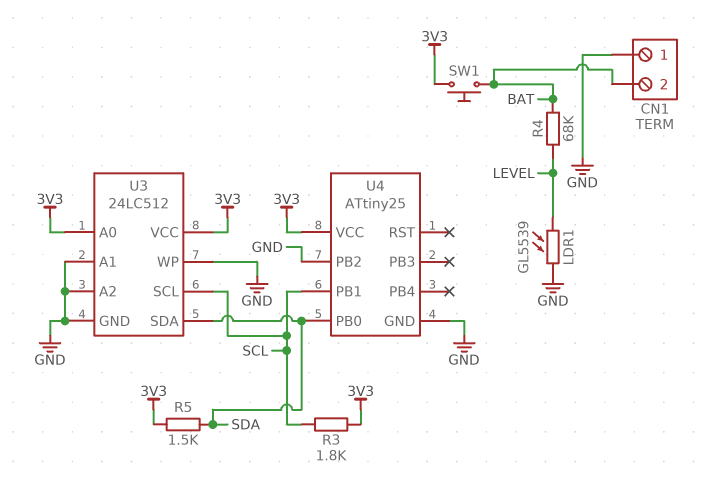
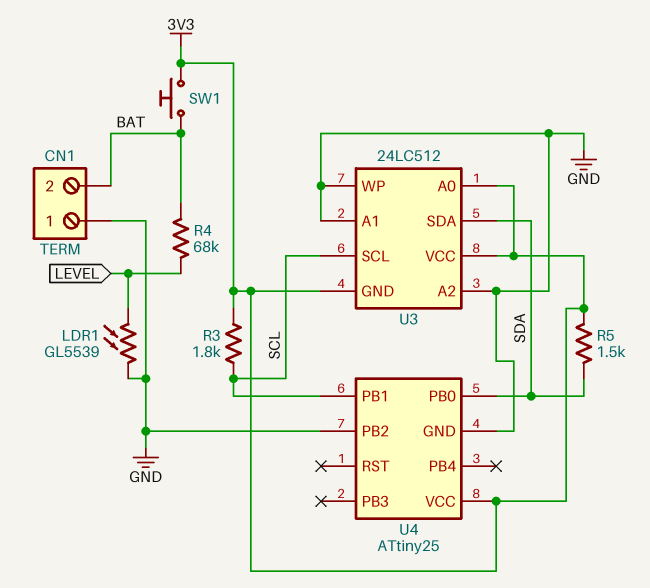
U3 pin GND: GND -> 3V3

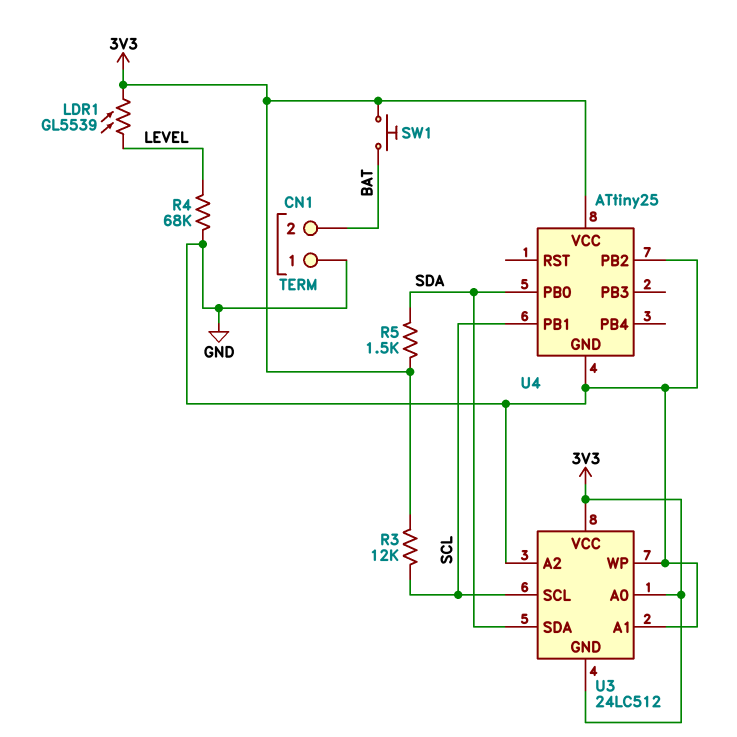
LDR1: GL5539 (GND, LEVEL) -> GL5539 (3V3, LEVEL)
R3: 1.8k (3V3, SCL) -> 12k (3V3, SCL)
R4: 68k (BAT, LEVEL) -> 68k (GND, LEVEL)

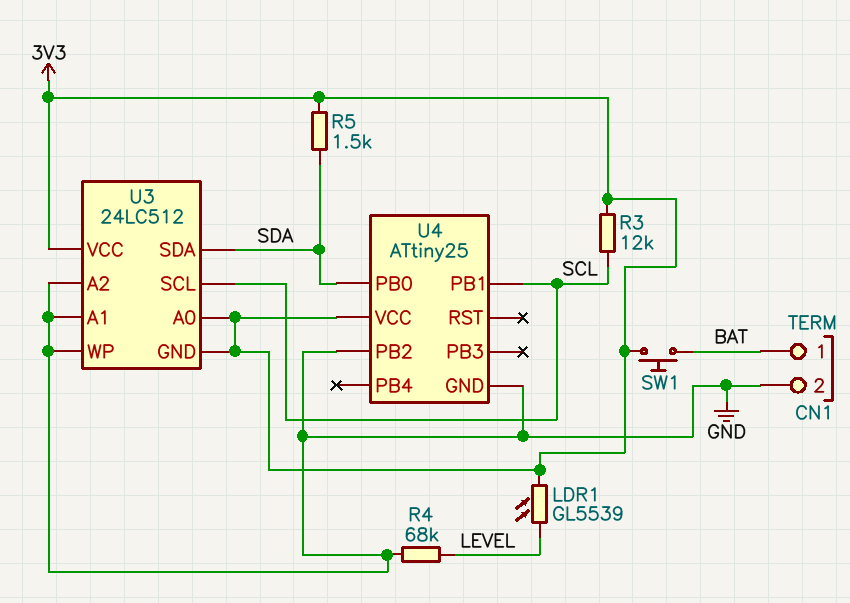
CN1 pin 1: GND -> BAT
CN1 pin 2: BAT -> GND

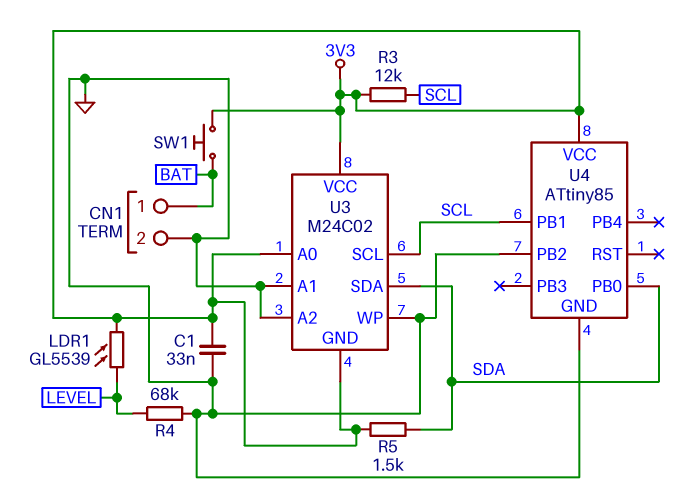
C1: none -> 33nF (3V3, GND)
U3: 24LC512 -> M24C02
U4: ATtiny25 -> ATtiny85

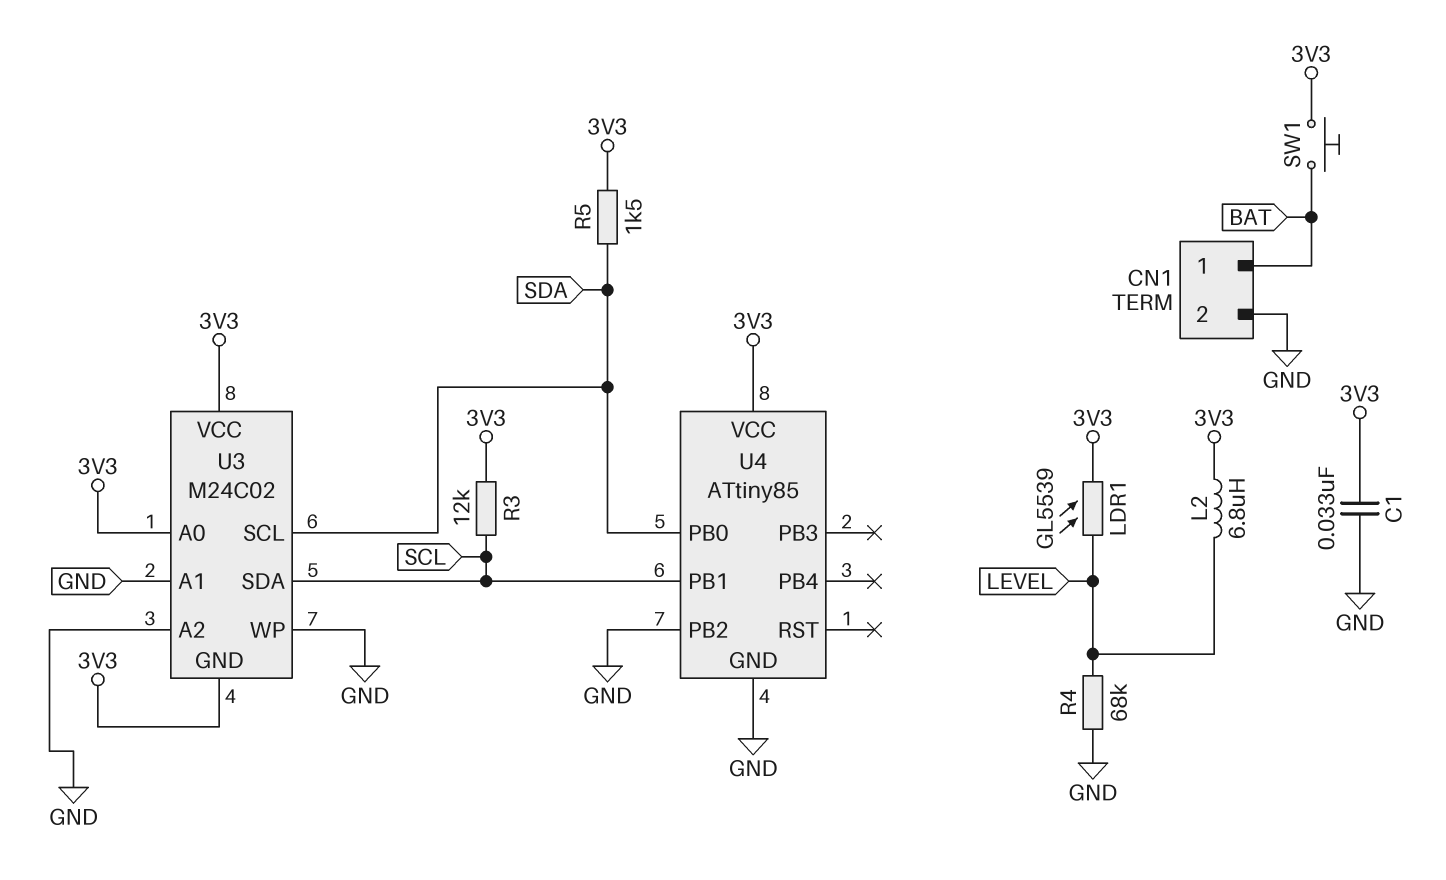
L2: none -> 6.8uH (3V3, LEVEL)
U3 pin SCL: SCL -> SDA
U3 pin SDA: SDA -> SCL

